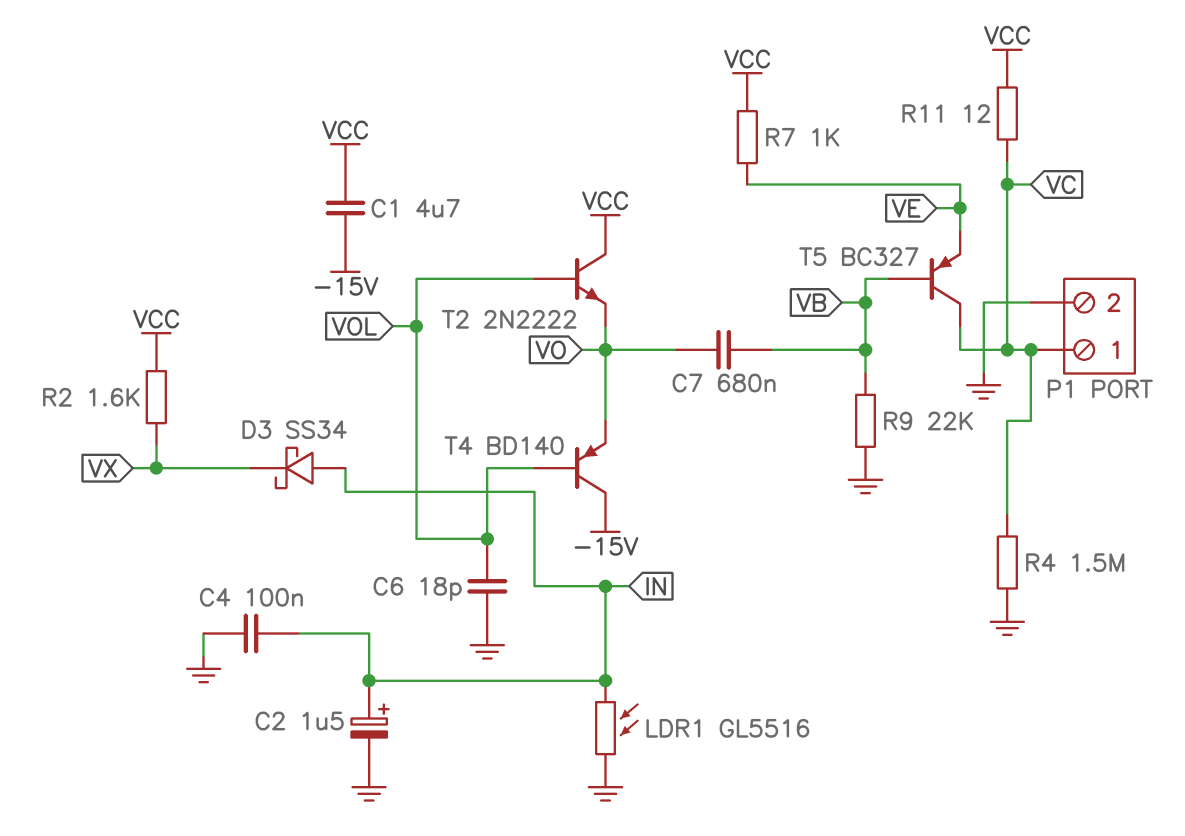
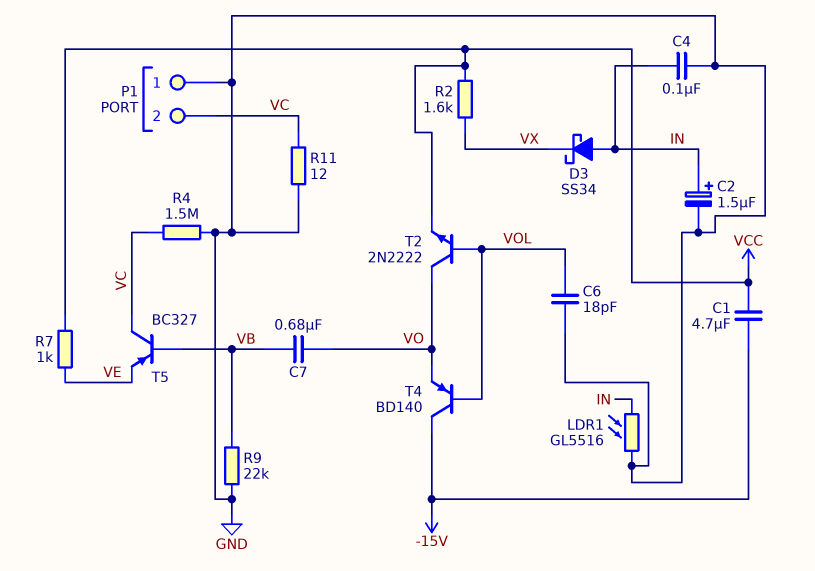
P1 pin 1: VC -> GND
P1 pin 2: GND -> VC
R11: 12 (VC, VCC) -> 12 (GND, VC)
T2: NPN 2N2222 (B VOL, C VCC, E VO) -> NPN 2N2222 (B VOL, C VO, E VCC)

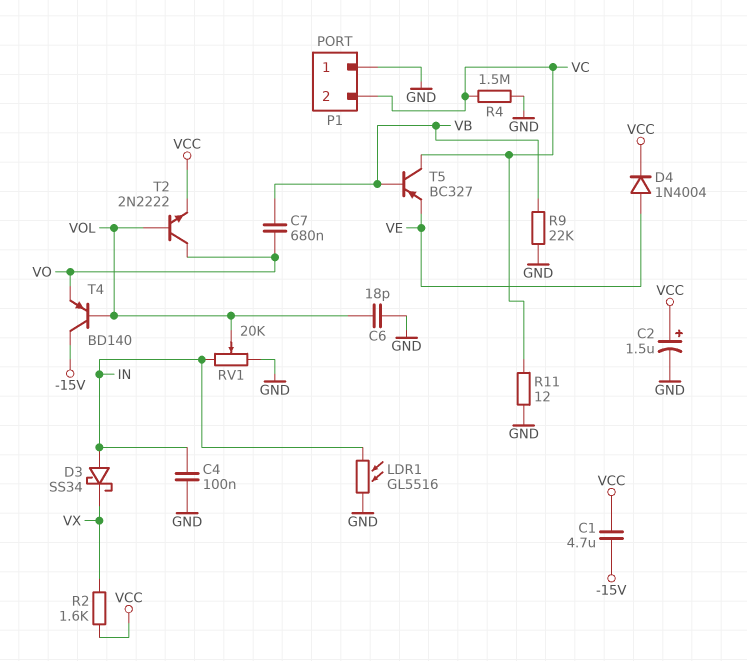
C2: 1.5uF (plus IN, minus GND) -> 1.5uF (plus VCC, minus GND)
D4: none -> diode 1N4004 (A VE, K VCC)
R7: 1k (VCC, VE) -> none
RV1: none -> 20k (GND, IN, wiper VOL)

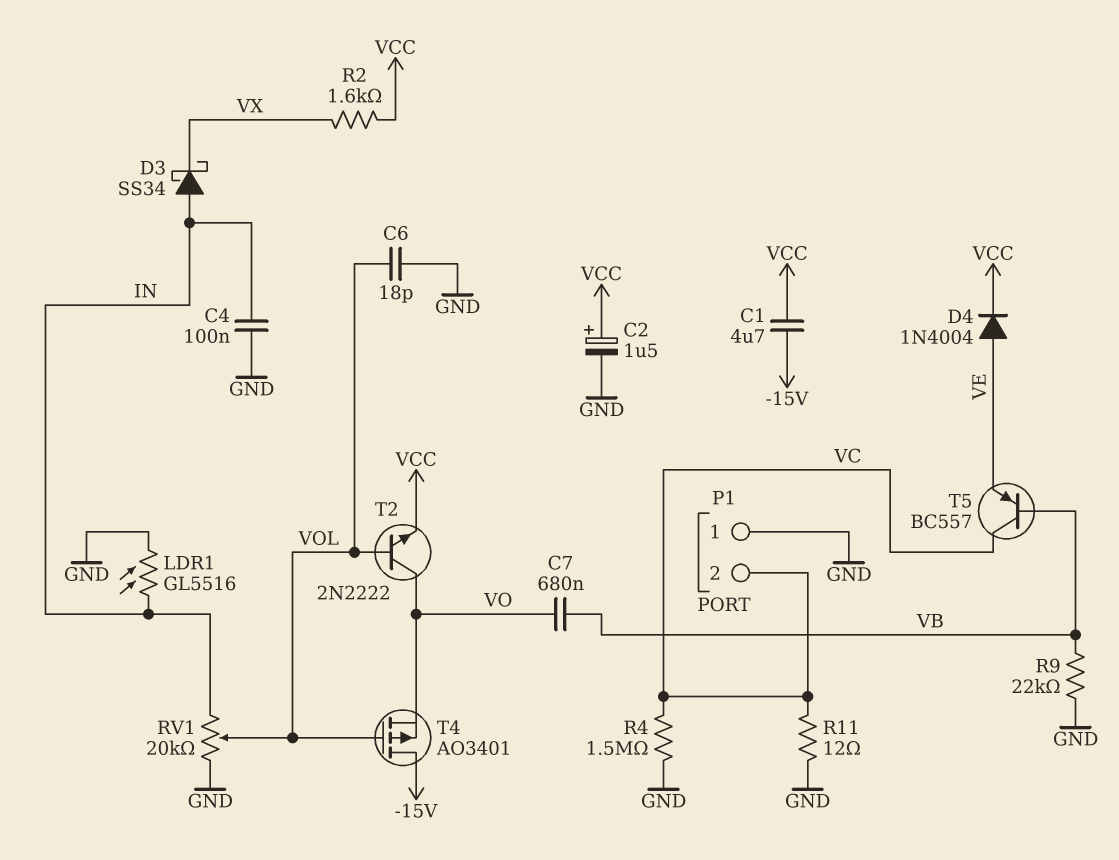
T4: PNP BD140 (B VOL, C -15V, E VO) -> PMOS AO3401 (G VOL, D -15V, S VO)
T5: PNP BC327 (B VB, C VC, E VE) -> PNP BC557 (B VB, C VC, E VE)

